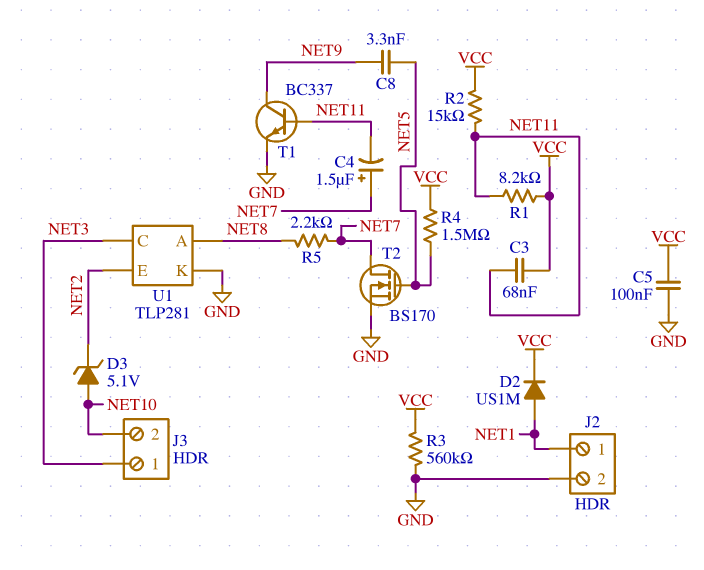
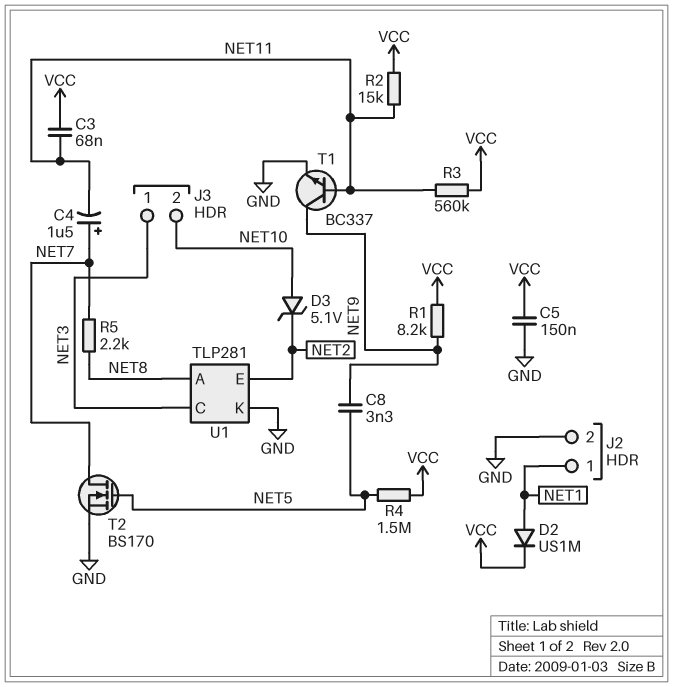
C5: 100nF (GND, VCC) -> 150nF (GND, VCC)
R1: 8.2k (NET11, VCC) -> 8.2k (NET9, VCC)
R3: 560k (GND, VCC) -> 560k (NET11, VCC)

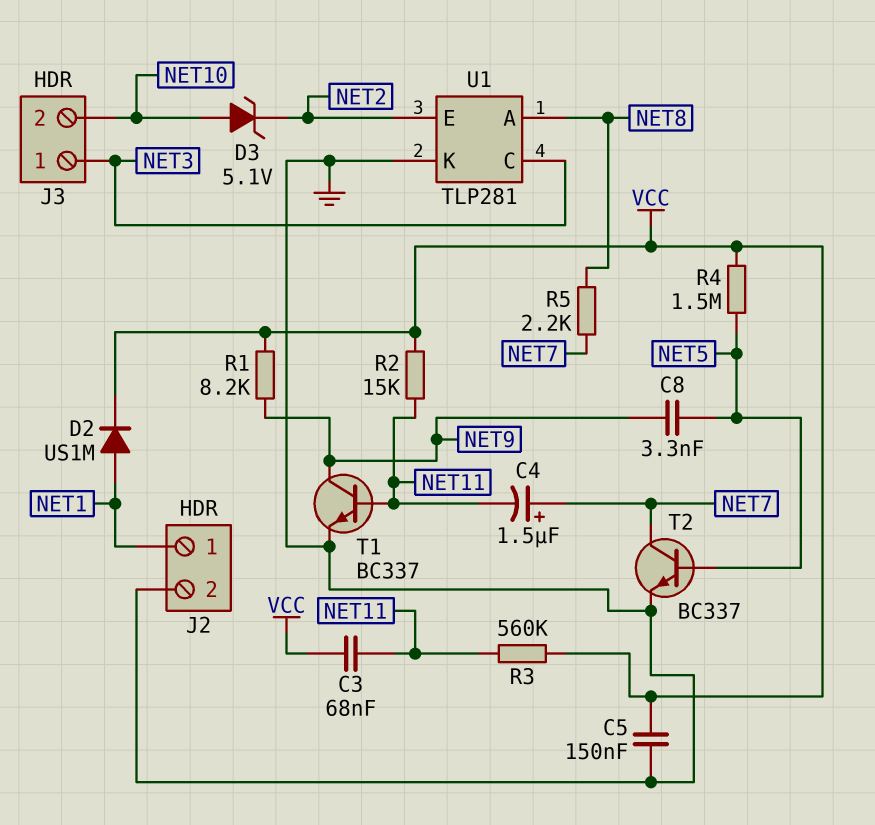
T2: NMOS BS170 (G NET5, D NET7, S GND) -> NPN BC337 (B NET5, C NET7, E GND)

